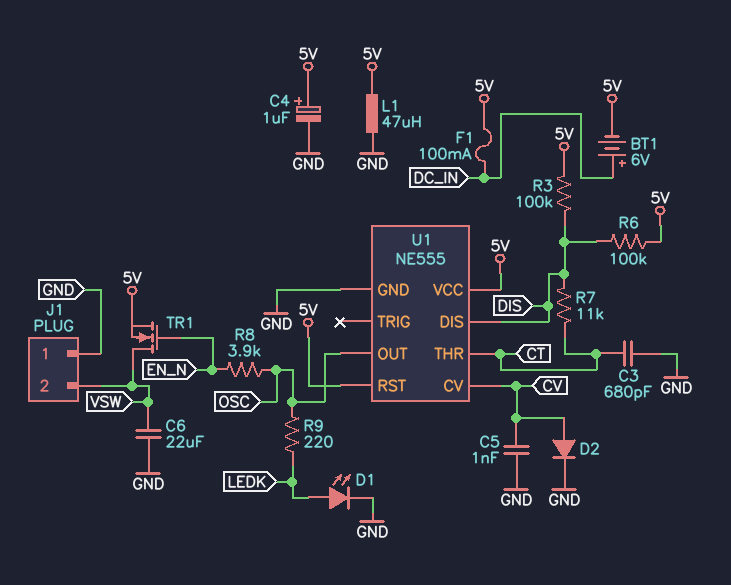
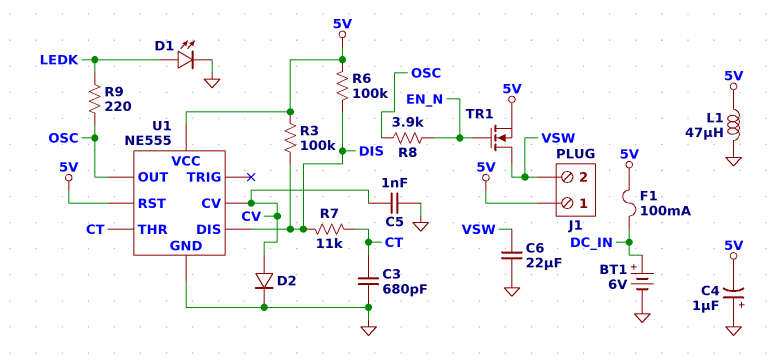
BT1: 6V (plus DC_IN, minus 5V) -> 6V (plus DC_IN, minus GND)
C4: 1uF (plus 5V, minus GND) -> 1uF (plus GND, minus 5V)
J1 pin 1: GND -> 5V

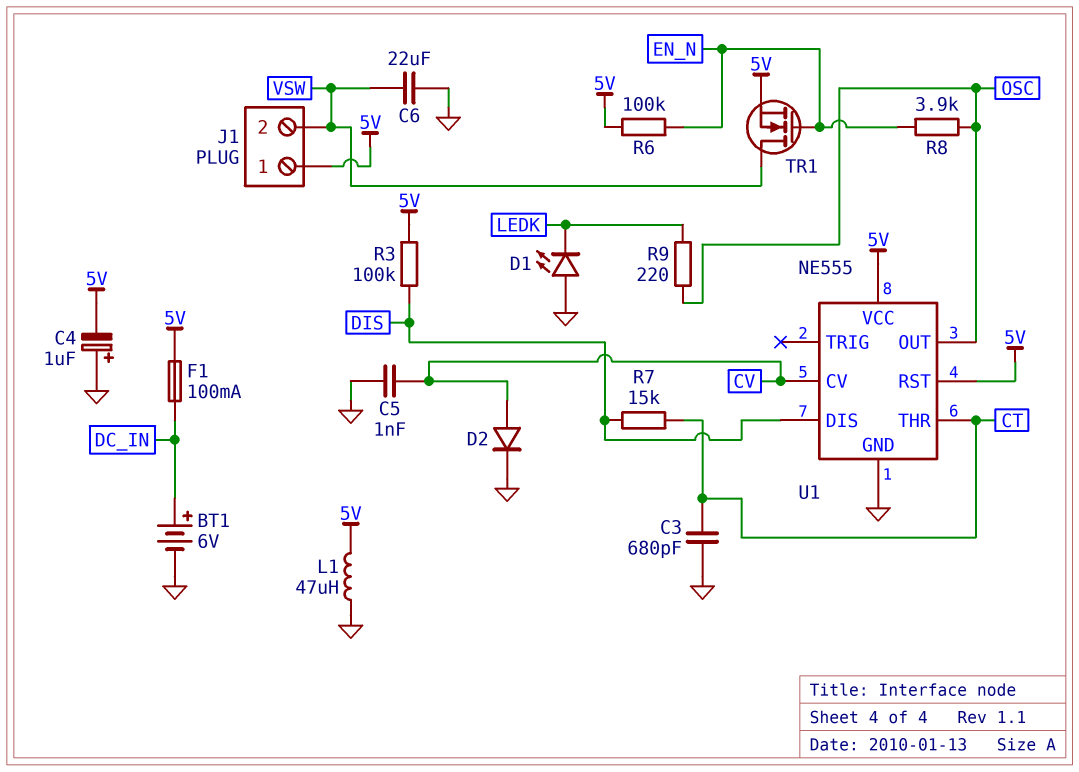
D1: LED (A LEDK, K GND) -> LED (A GND, K LEDK)
R6: 100k (5V, DIS) -> 100k (5V, EN_N)
R7: 11k (CT, DIS) -> 15k (CT, DIS)

